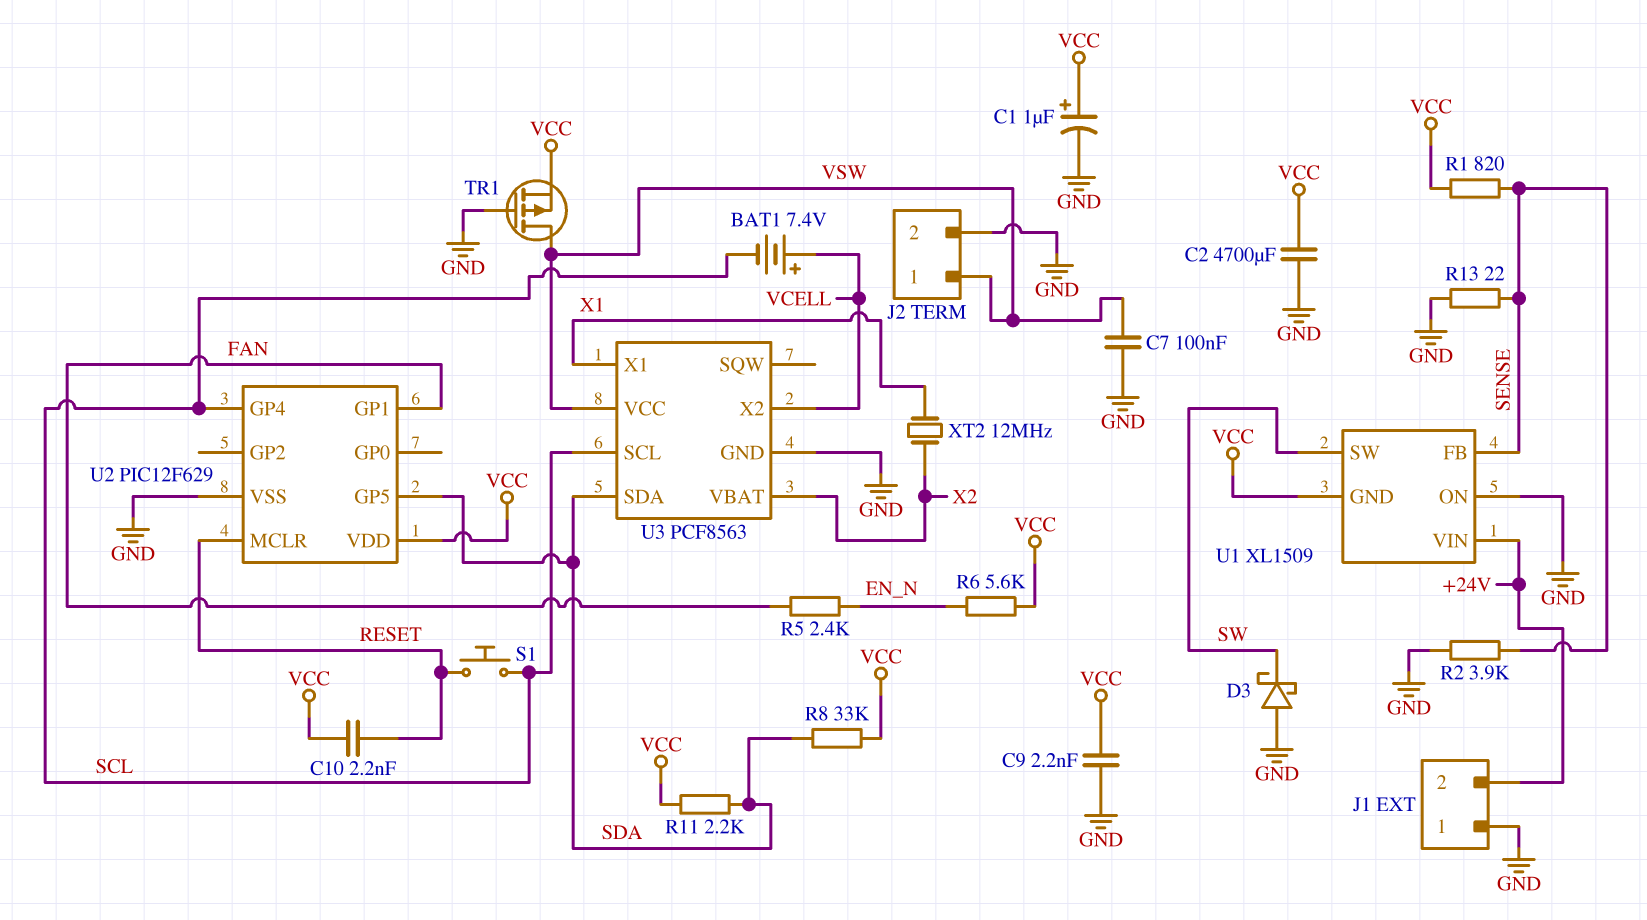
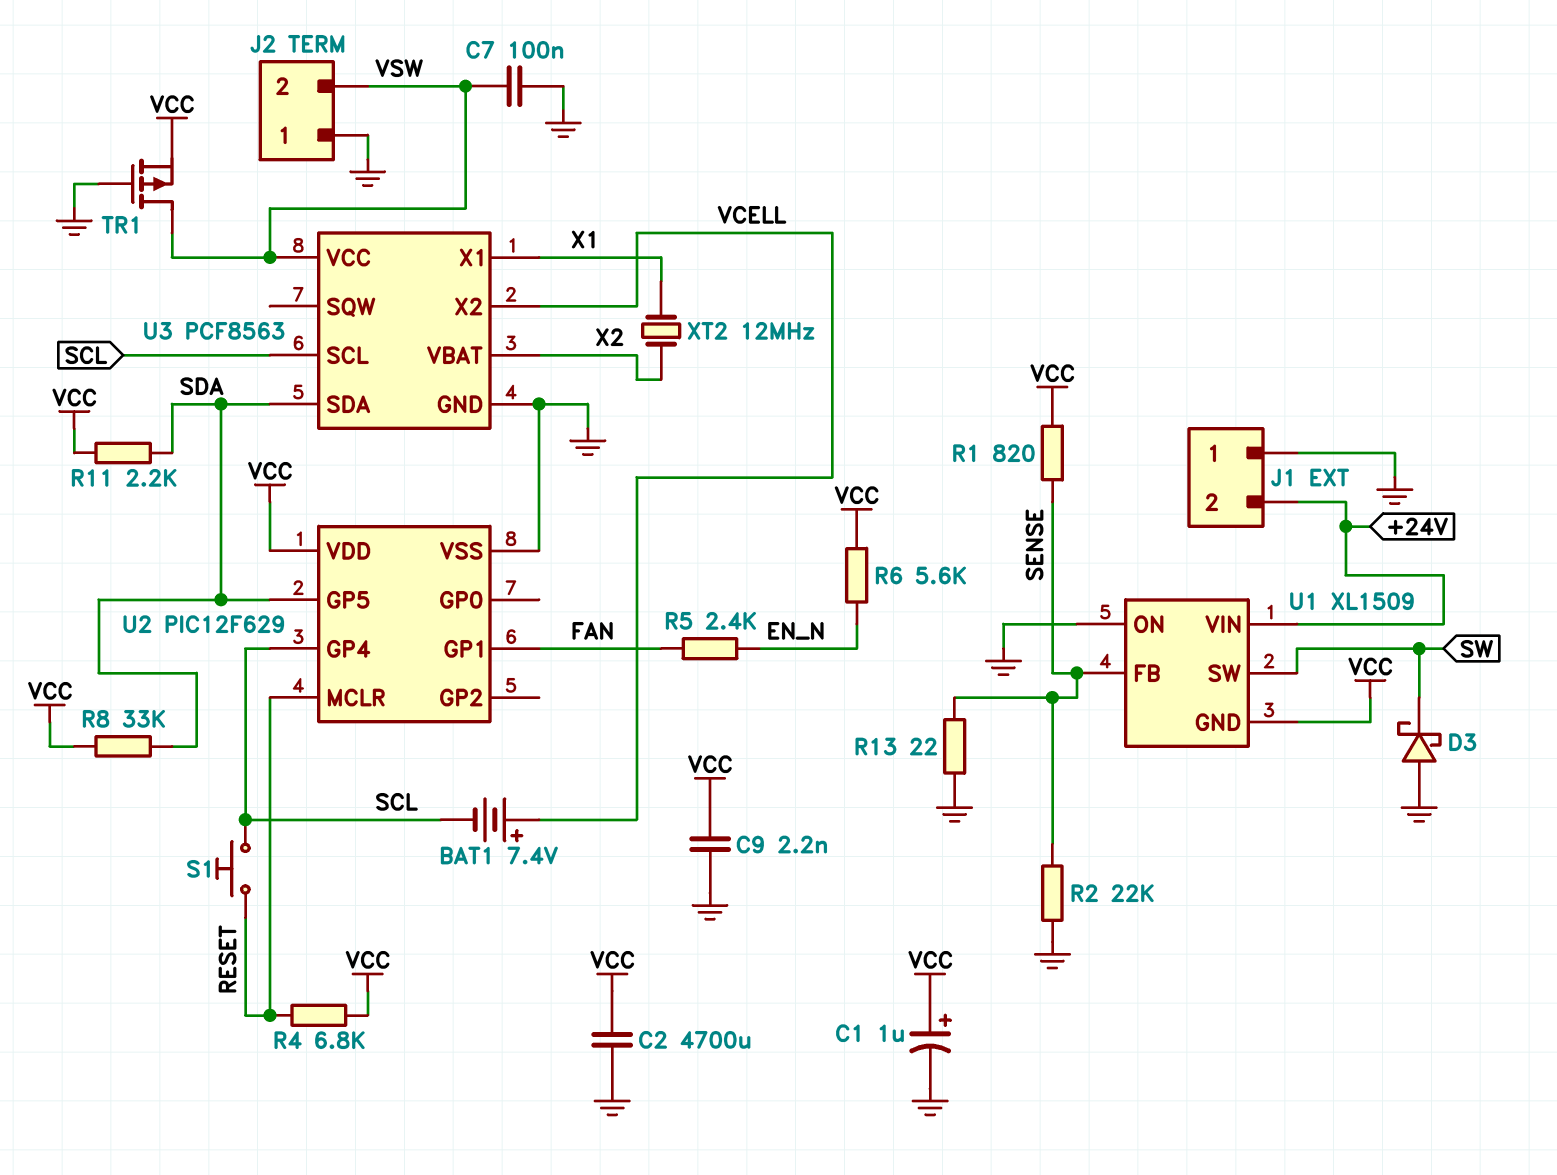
C10: 2.2nF (RESET, VCC) -> none
J2 pin 1: VSW -> GND
J2 pin 2: GND -> VSW
R2: 3.9k (GND, SENSE) -> 22k (GND, SENSE)
R4: none -> 6.8k (RESET, VCC)

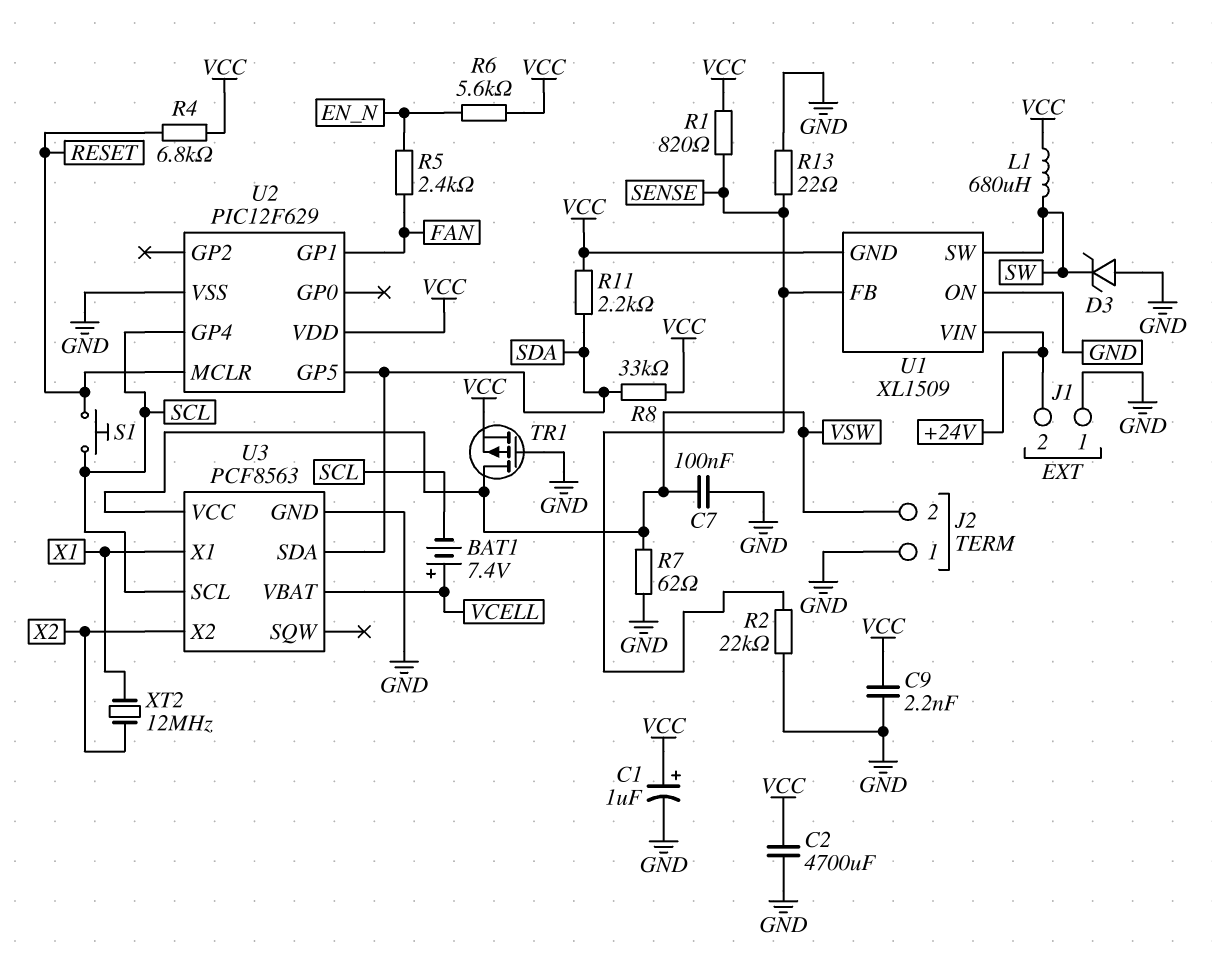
D3: schottky (A GND, K SW) -> zener (A GND, K SW)
L1: none -> 680uH (SW, VCC)
R7: none -> 62 (GND, VSW)
U3 pin VBAT: X2 -> VCELL
U3 pin X2: VCELL -> X2

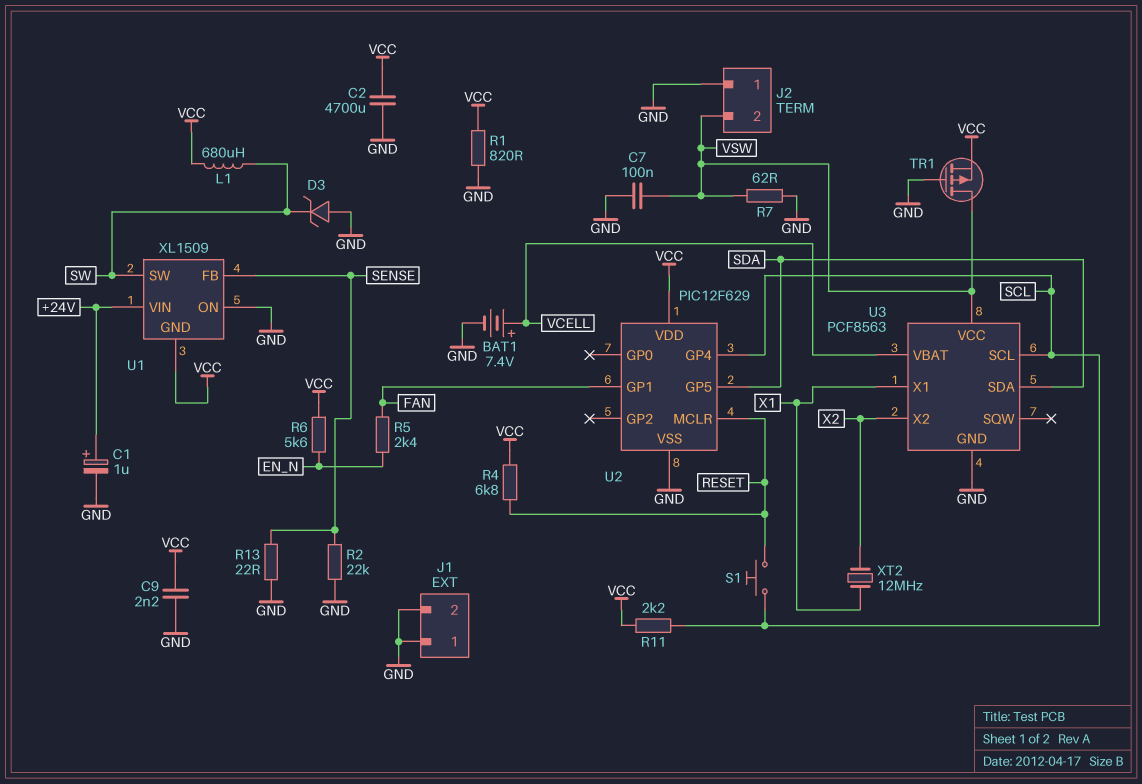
BAT1: 7.4V (plus VCELL, minus SCL) -> 7.4V (plus VCELL, minus GND)
C1: 1uF (plus VCC, minus GND) -> 1uF (plus +24V, minus GND)
J1 pin 2: +24V -> GND
R1: 820 (SENSE, VCC) -> 820 (GND, VCC)
R8: 33k (SDA, VCC) -> none
R11: 2.2k (SDA, VCC) -> 2.2k (SCL, VCC)

